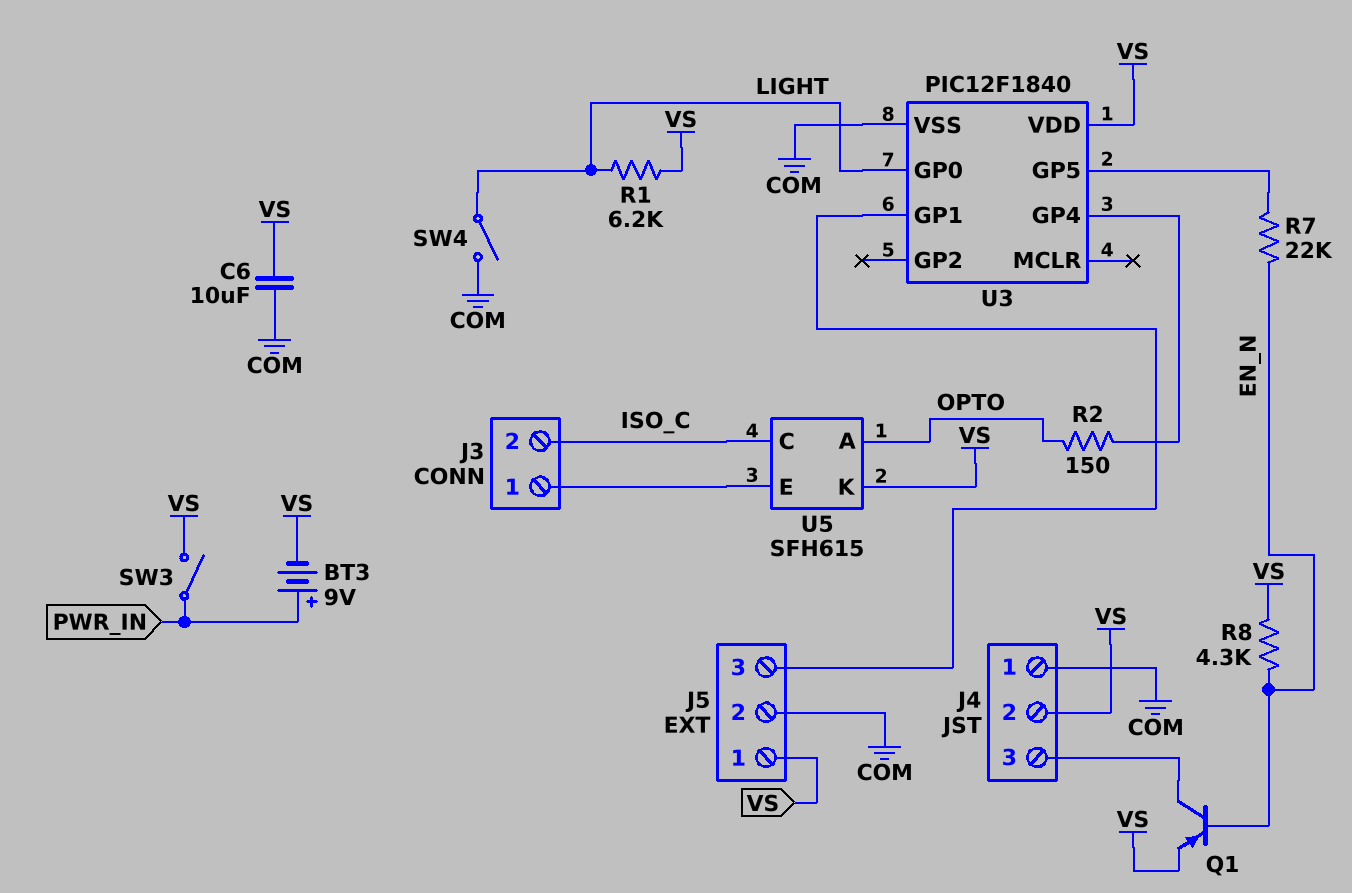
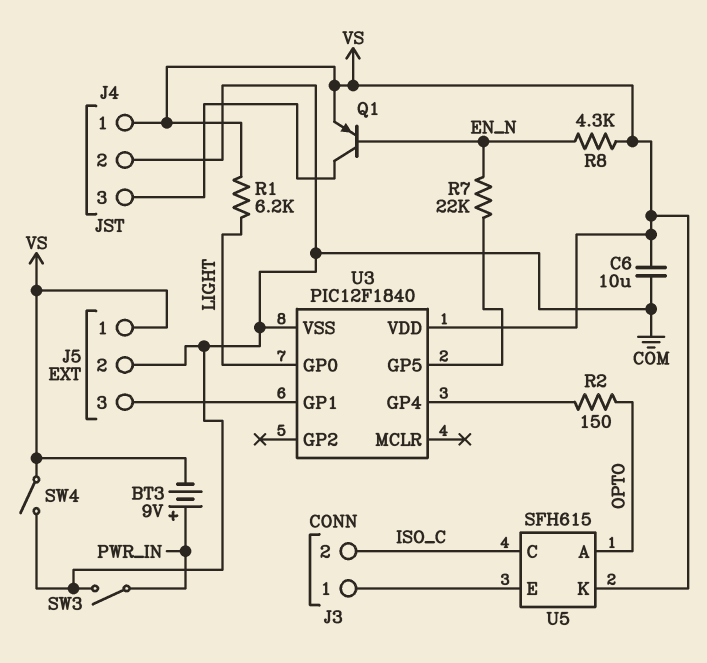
J4 pin 1: COM -> VS
J4 pin 2: VS -> COM
SW3: switch (PWR_IN, VS) -> switch (COM, PWR_IN)
SW4: switch (COM, LIGHT) -> switch (COM, VS)

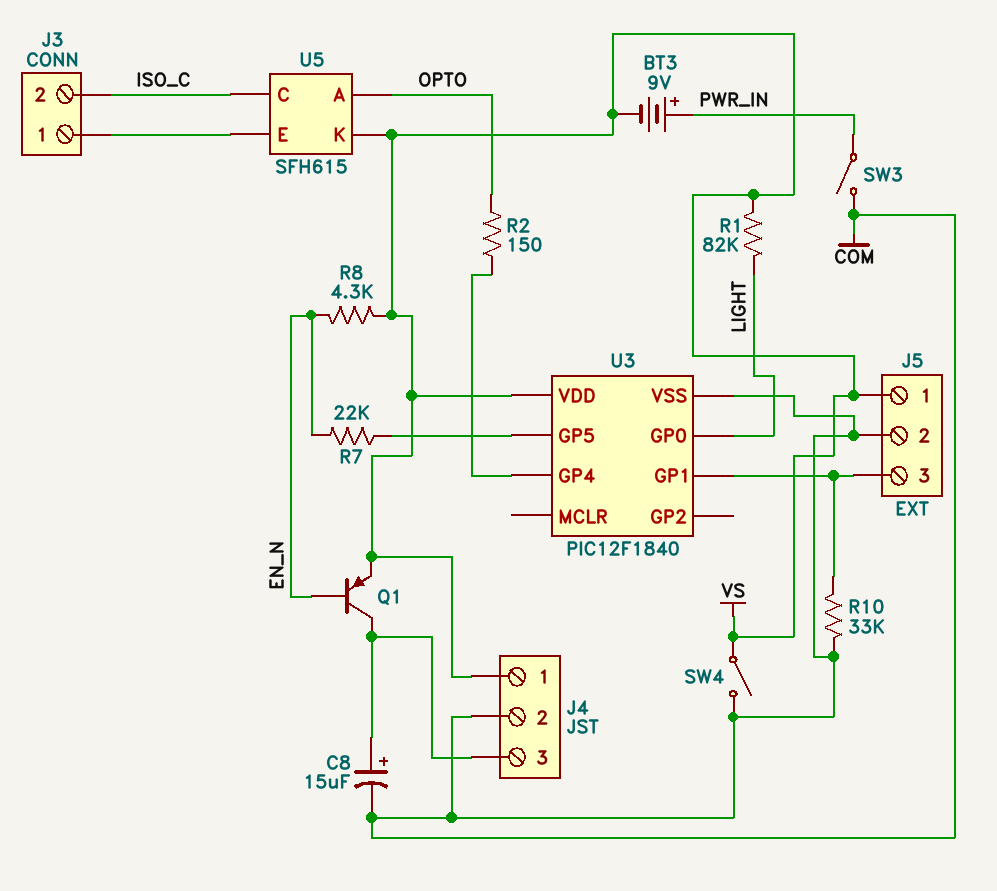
C6: 10uF (COM, VS) -> none
C8: none -> 15uF (plus J4/3, minus COM)
R1: 6.2k (LIGHT, VS) -> 82k (LIGHT, VS)
R10: none -> 33k (COM, J5/3)

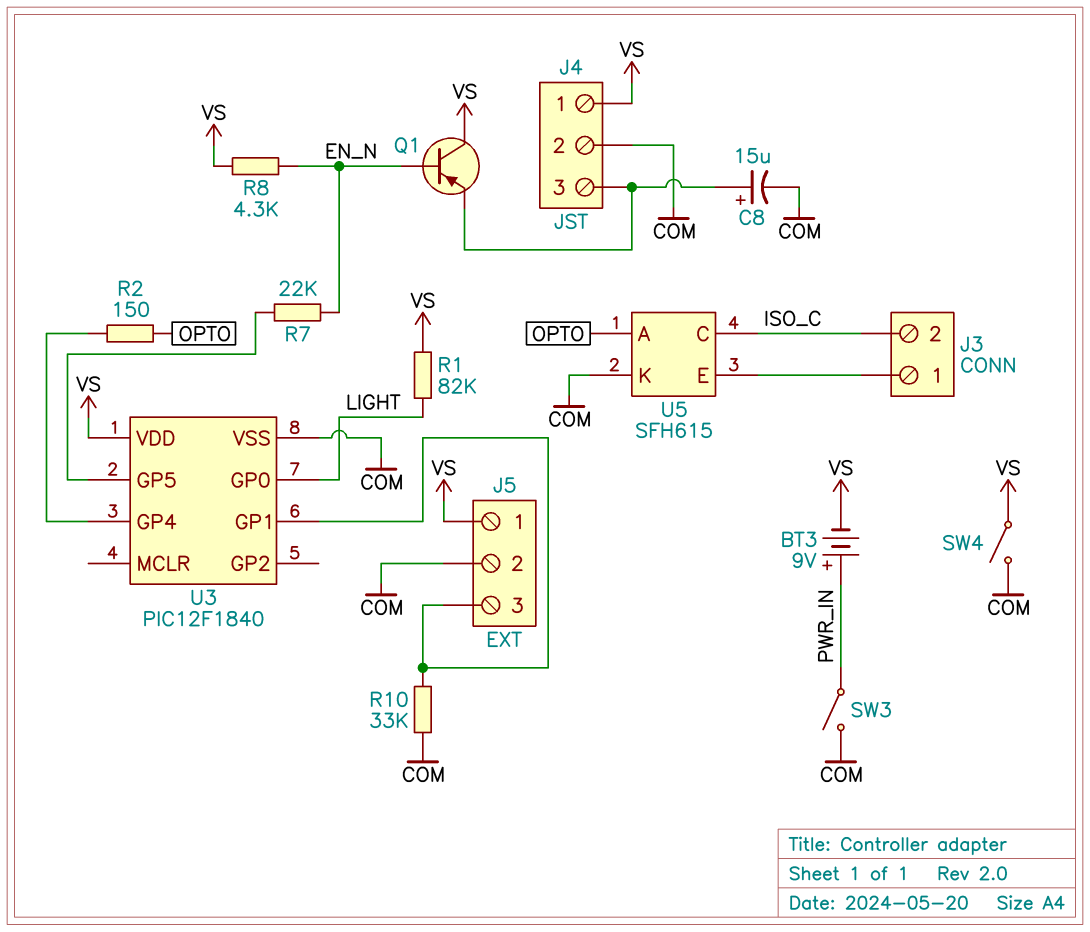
Q1: PNP (B EN_N, C J4/3, E VS) -> PNP (B EN_N, C VS, E J4/3)
U5 pin K: VS -> COM

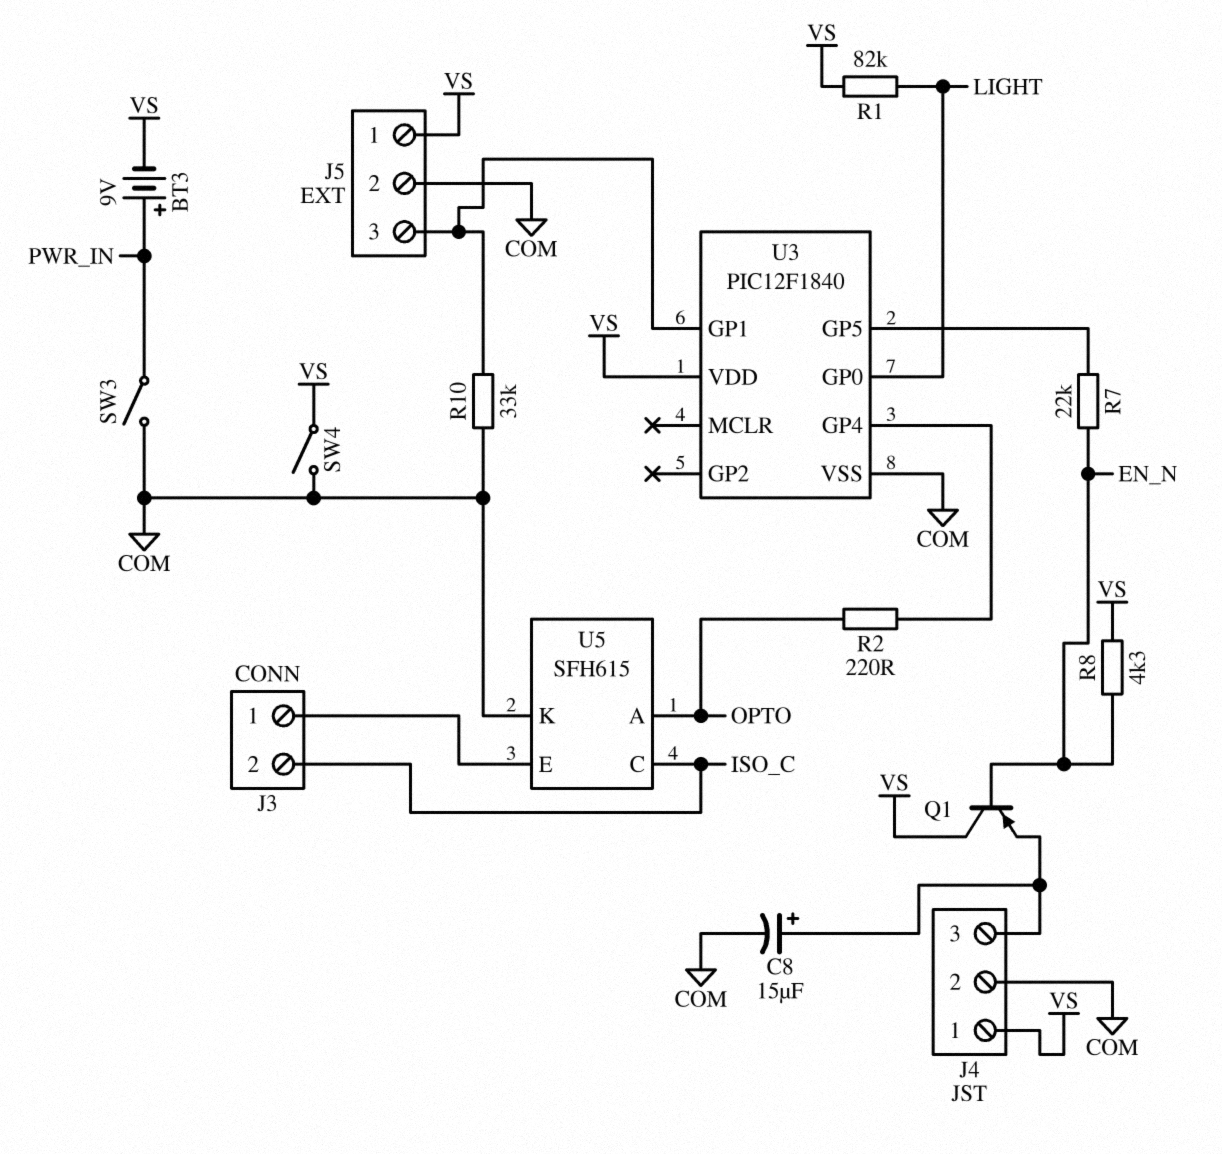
R2: 150 (OPTO, U3/GP4) -> 220 (OPTO, U3/GP4)

